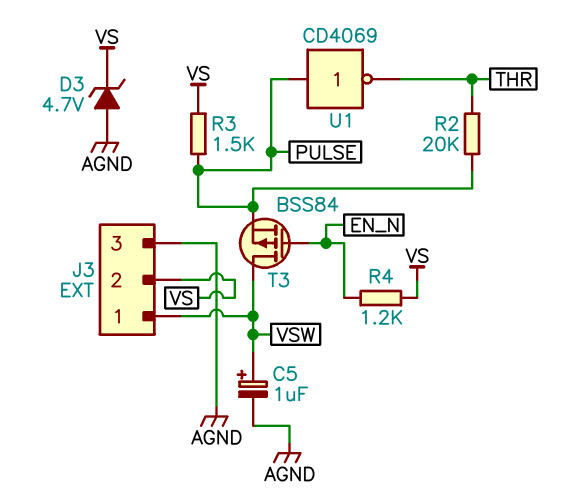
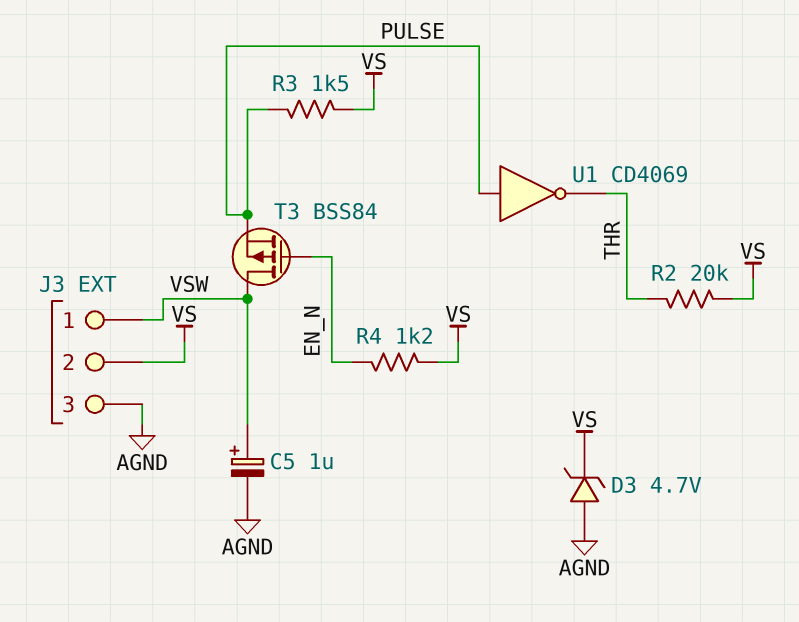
R2: 20k (PULSE, THR) -> 20k (THR, VS)

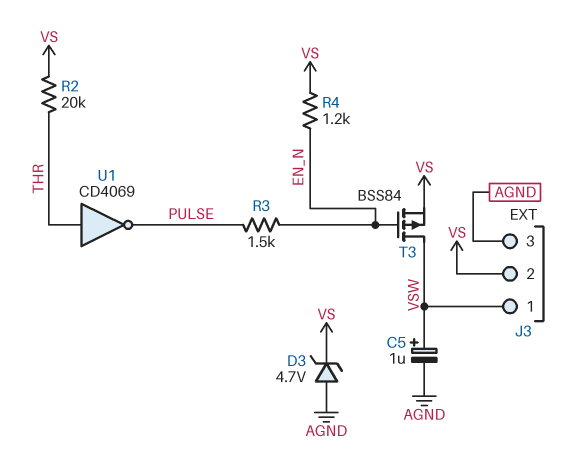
R3: 1.5k (PULSE, VS) -> 1.5k (EN_N, PULSE)
T3: PMOS BSS84 (G EN_N, D VSW, S PULSE) -> PMOS BSS84 (G EN_N, D VSW, S VS)
U1: NOT CD4069 (in PULSE, out THR) -> NOT CD4069 (in THR, out PULSE)

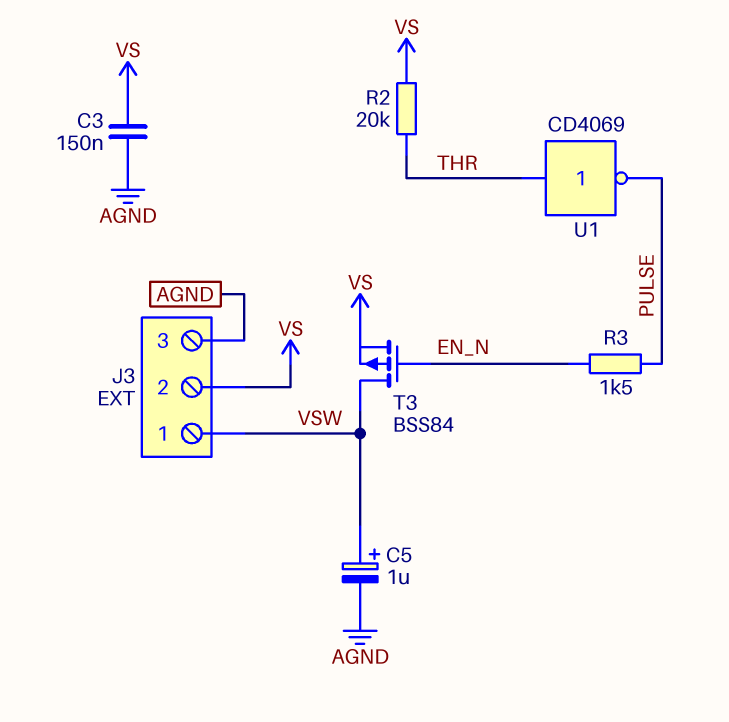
C3: none -> 150nF (AGND, VS)
D3: zener 4.7V (A AGND, K VS) -> none
R4: 1.2k (EN_N, VS) -> none

